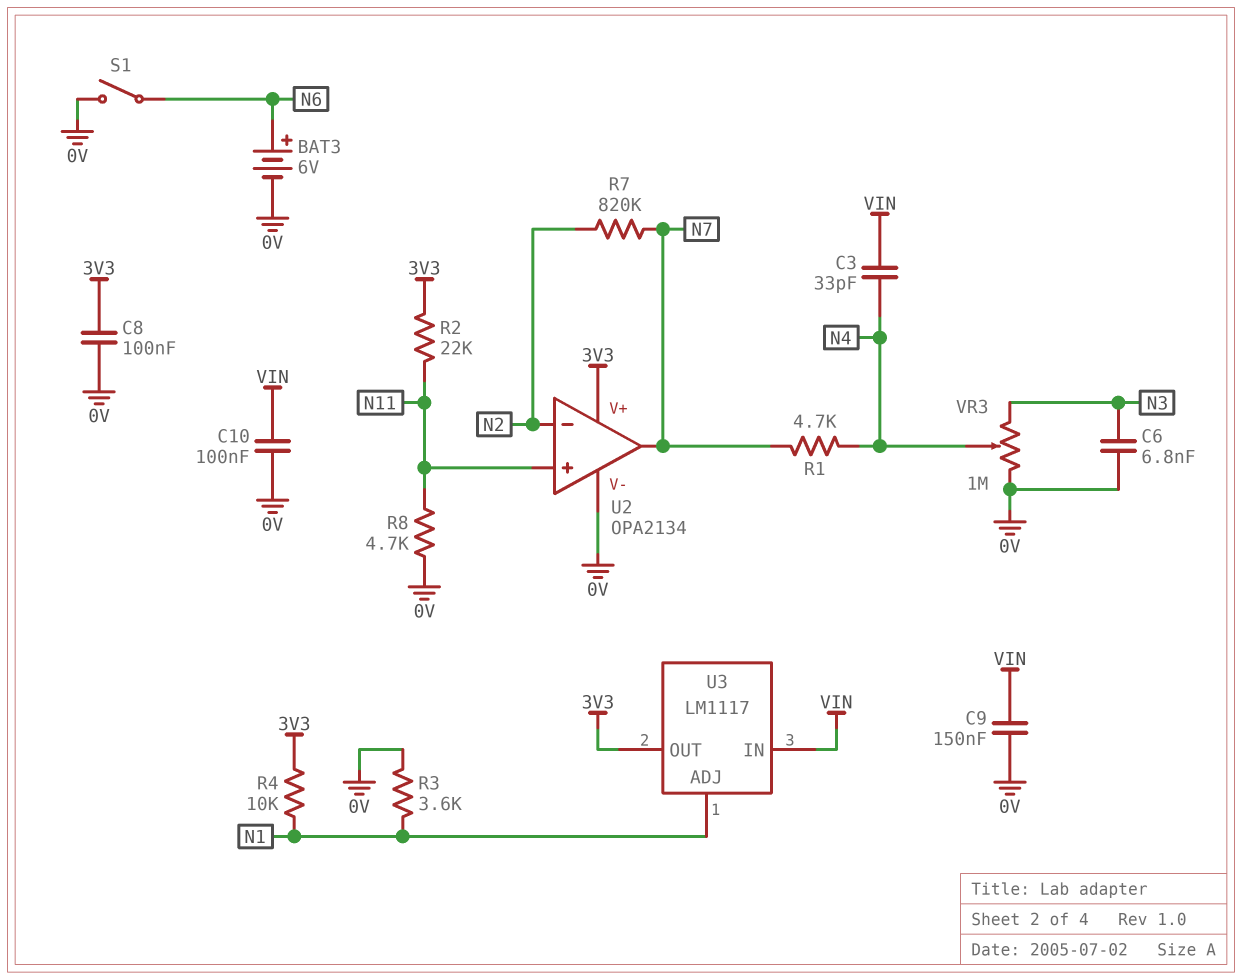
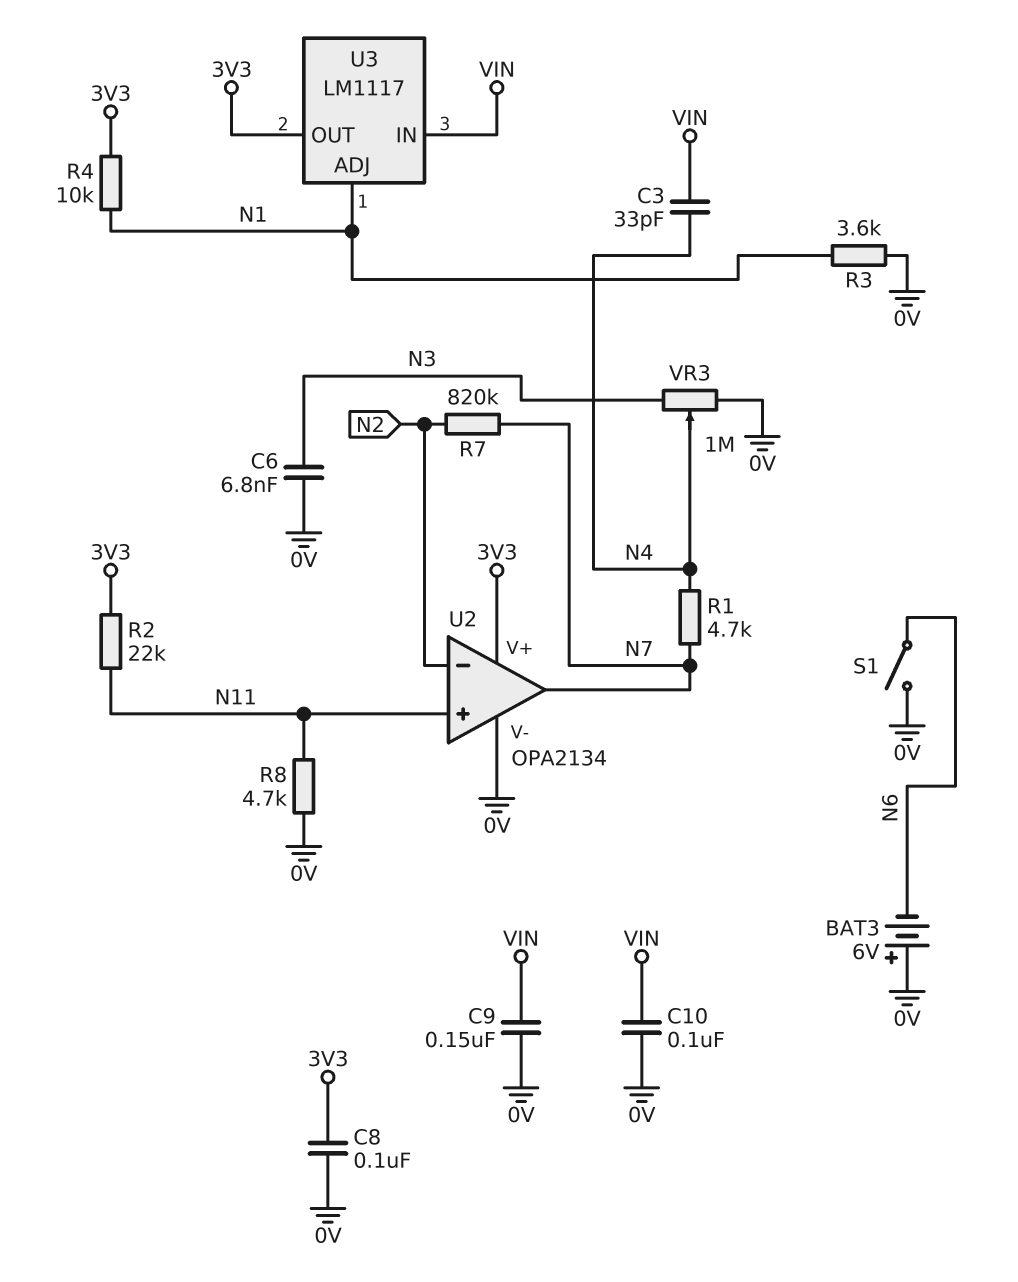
BAT3: 6V (plus N6, minus 0V) -> 6V (plus 0V, minus N6)

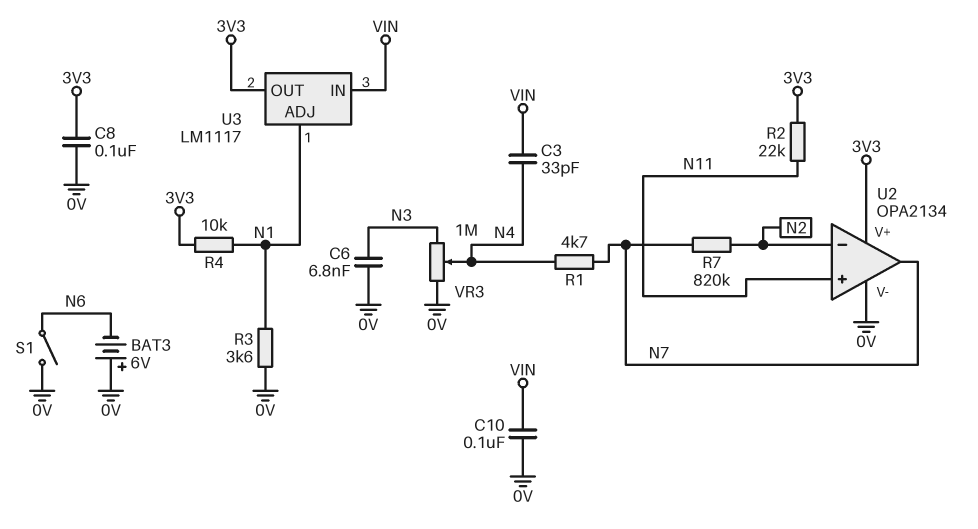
C9: 150nF (0V, VIN) -> none
R8: 4.7k (0V, N11) -> none

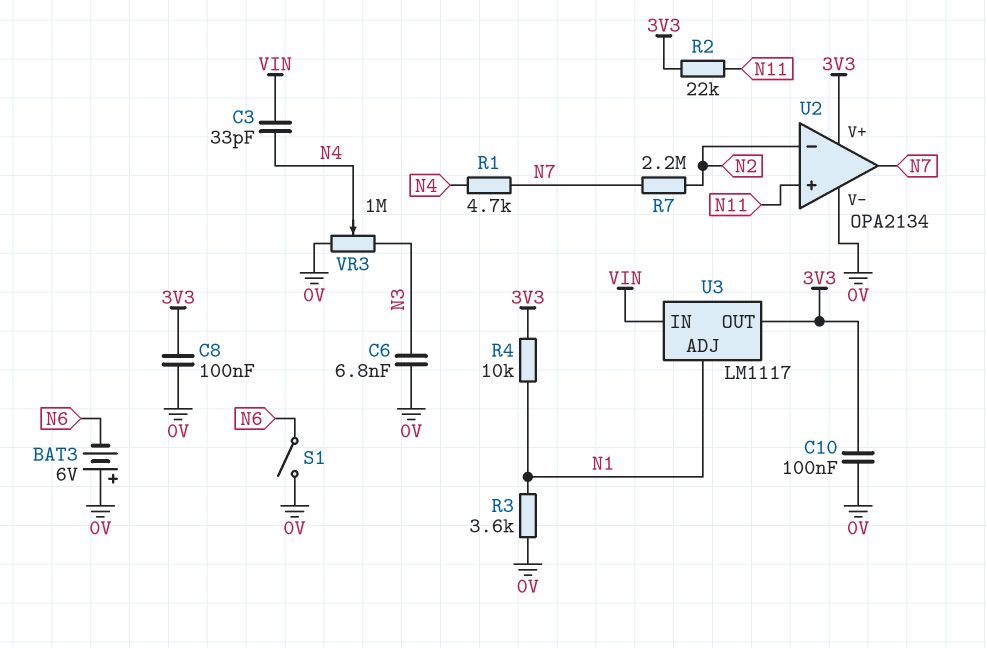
C10: 100nF (0V, VIN) -> 100nF (0V, 3V3)
R7: 820k (N2, N7) -> 2.2M (N2, N7)

